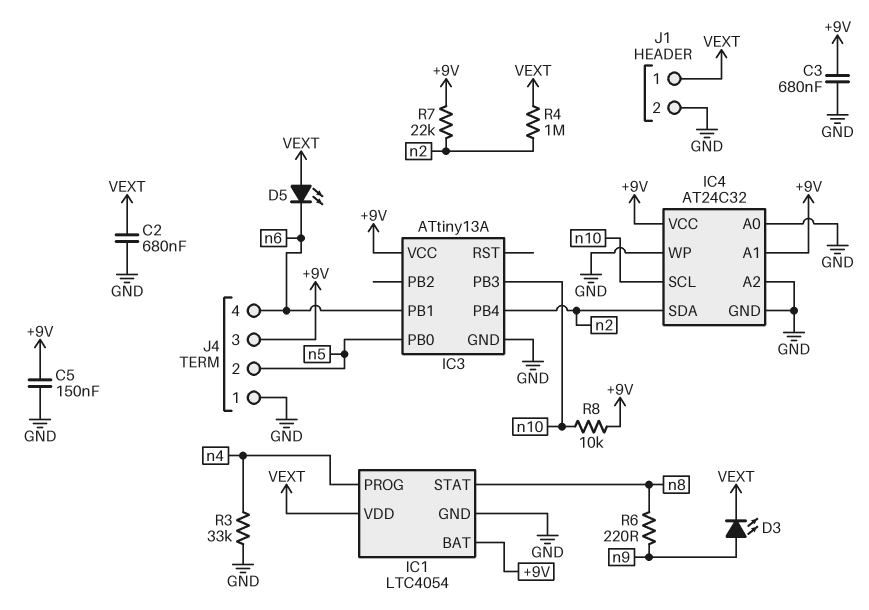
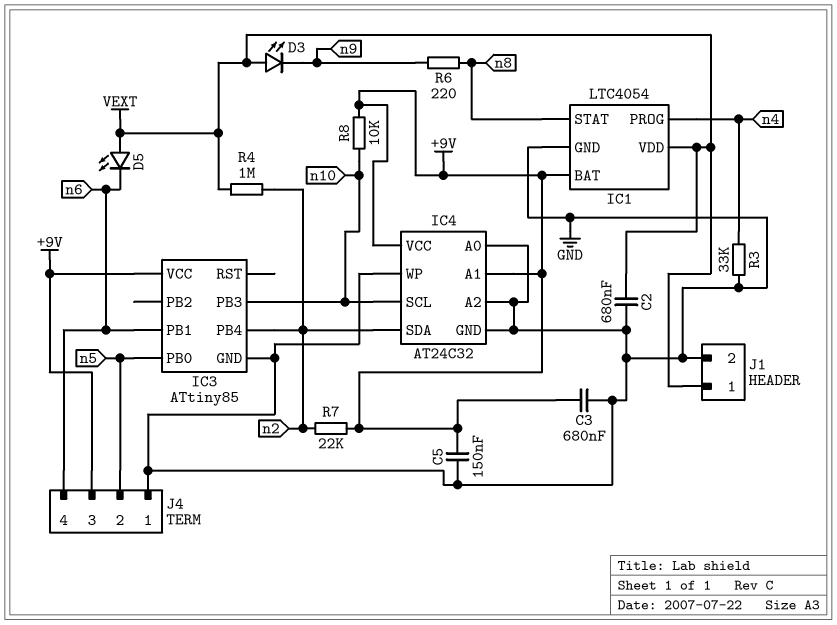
D3: LED (A n9, K VEXT) -> LED (A VEXT, K n9)
IC3: ATtiny13A -> ATtiny85

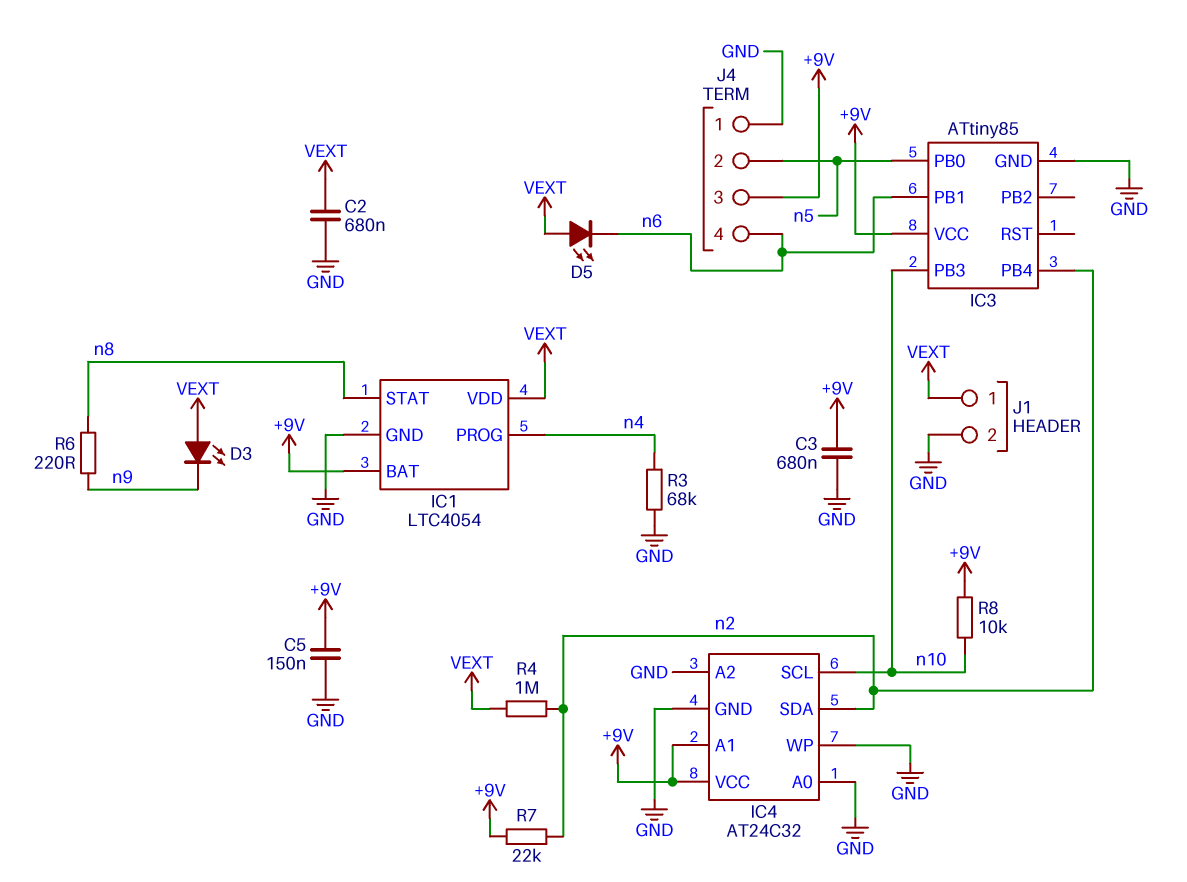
R3: 33k (GND, n4) -> 68k (GND, n4)

